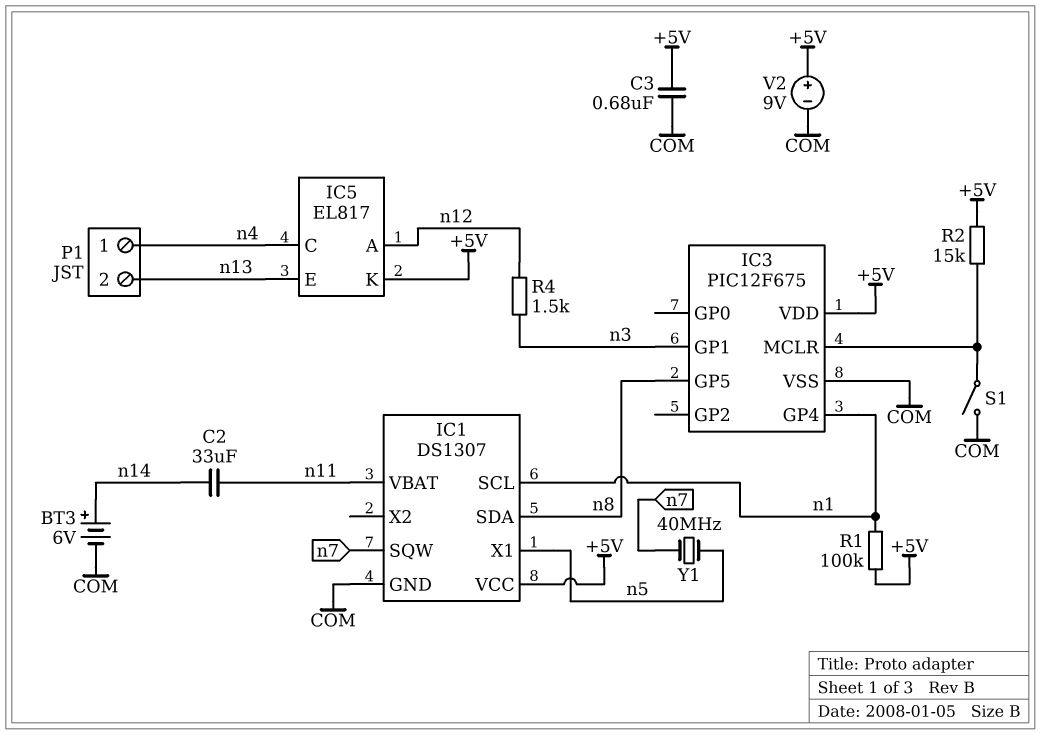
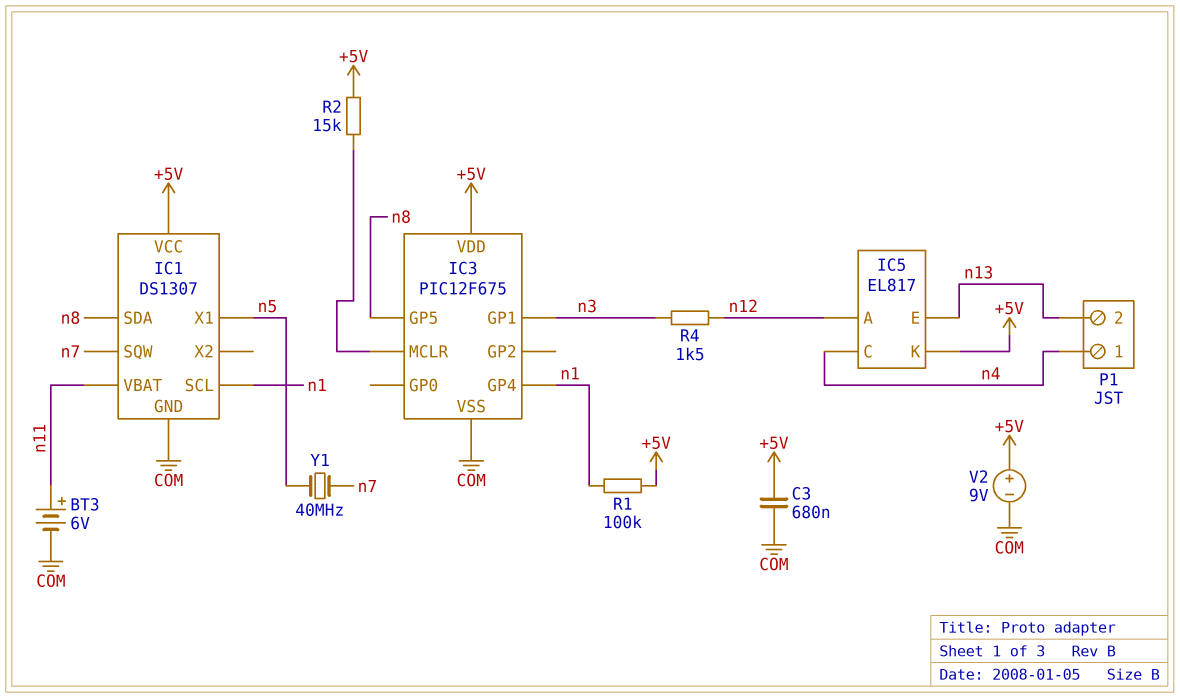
BT3: 6V (plus n14, minus COM) -> 6V (plus n11, minus COM)
C2: 33uF (n11, n14) -> none
S1: switch (COM, IC3/MCLR) -> none

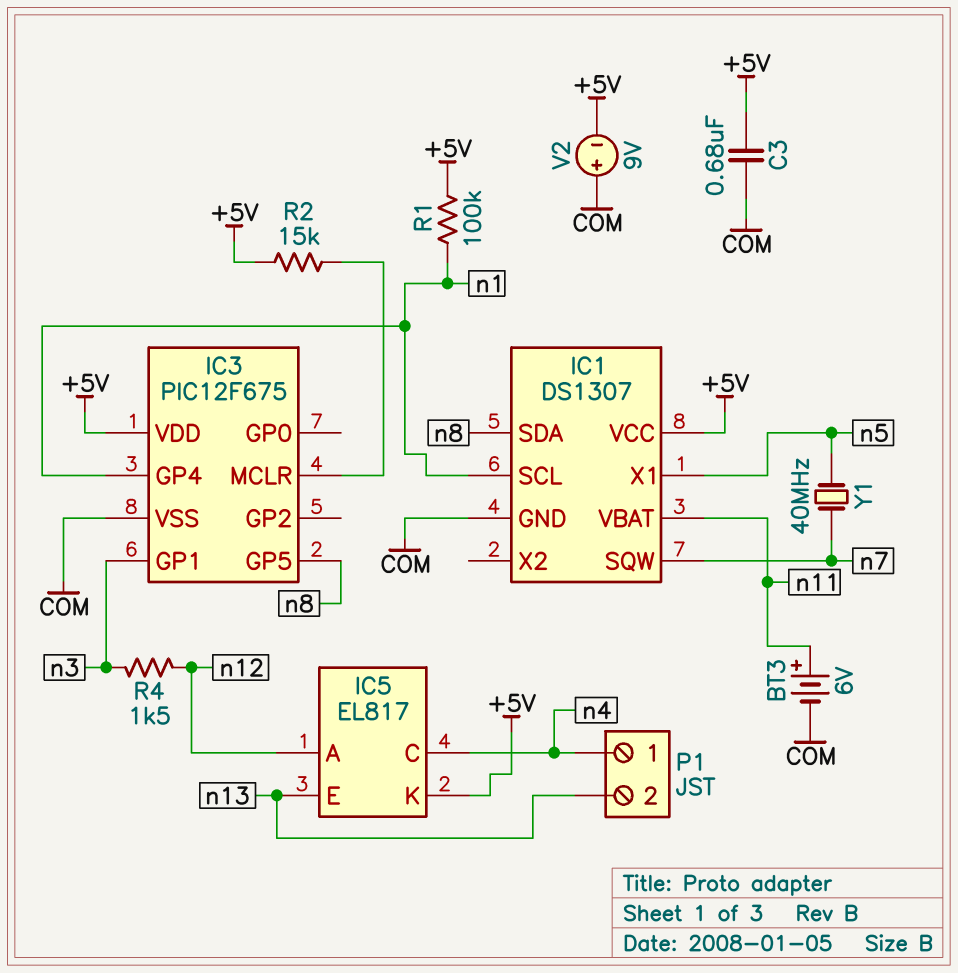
V2: 9V (plus +5V, minus COM) -> 9V (plus COM, minus +5V)

